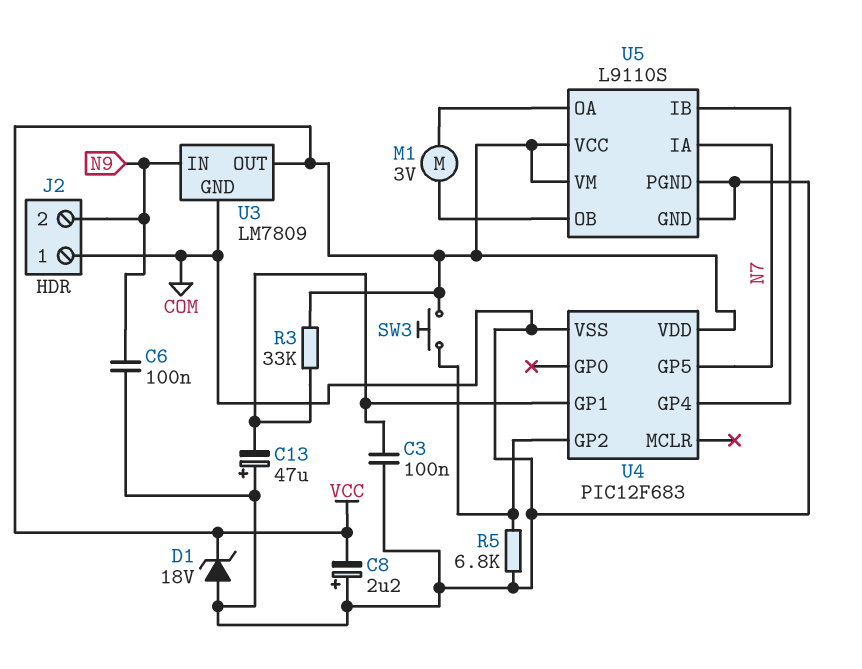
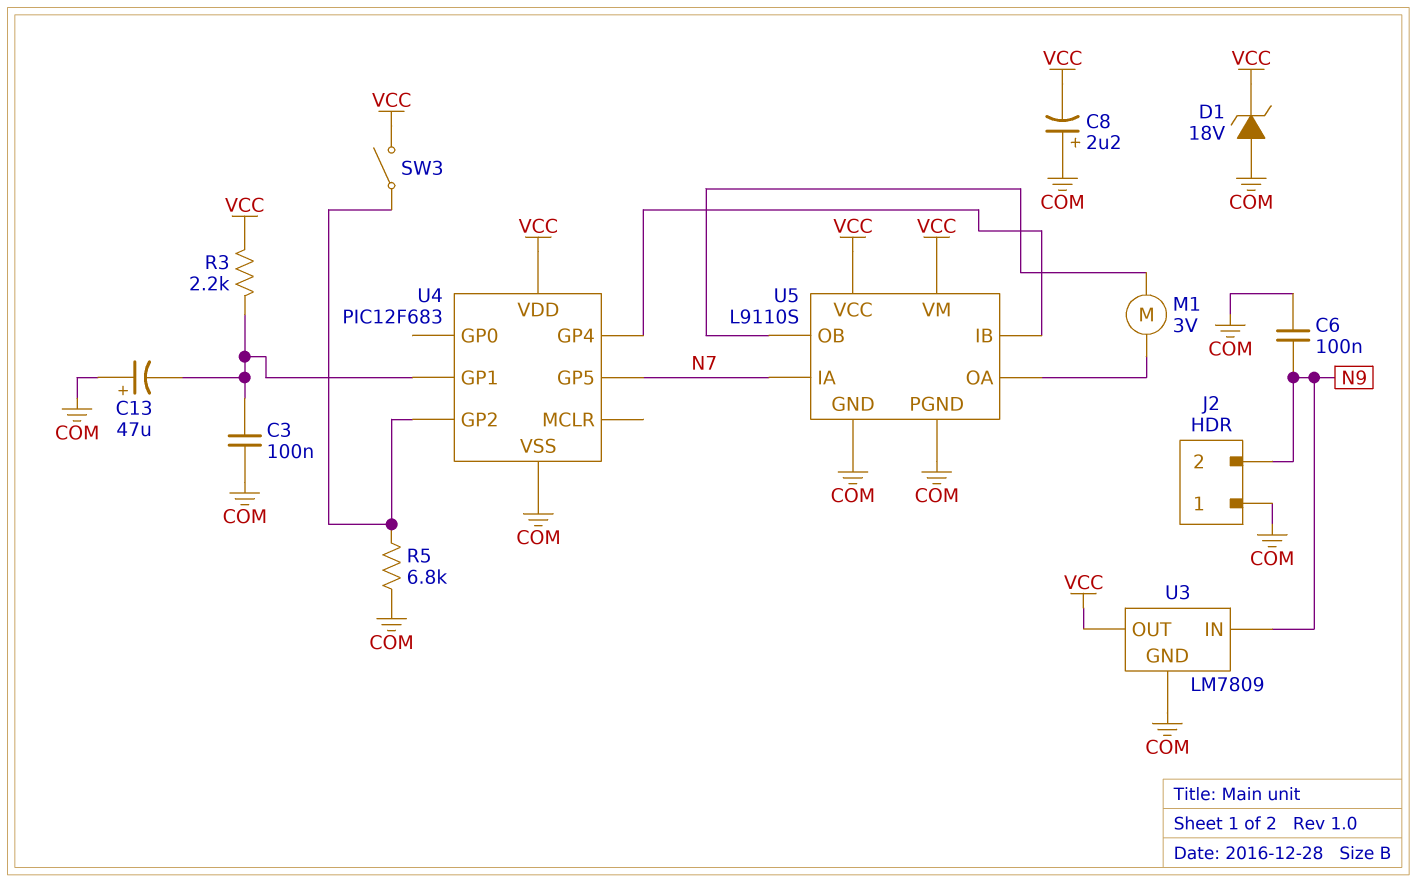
R3: 33k (U4/GP1, VCC) -> 2.2k (U4/GP1, VCC)
SW3: button (U4/GP2, VCC) -> switch (U4/GP2, VCC)

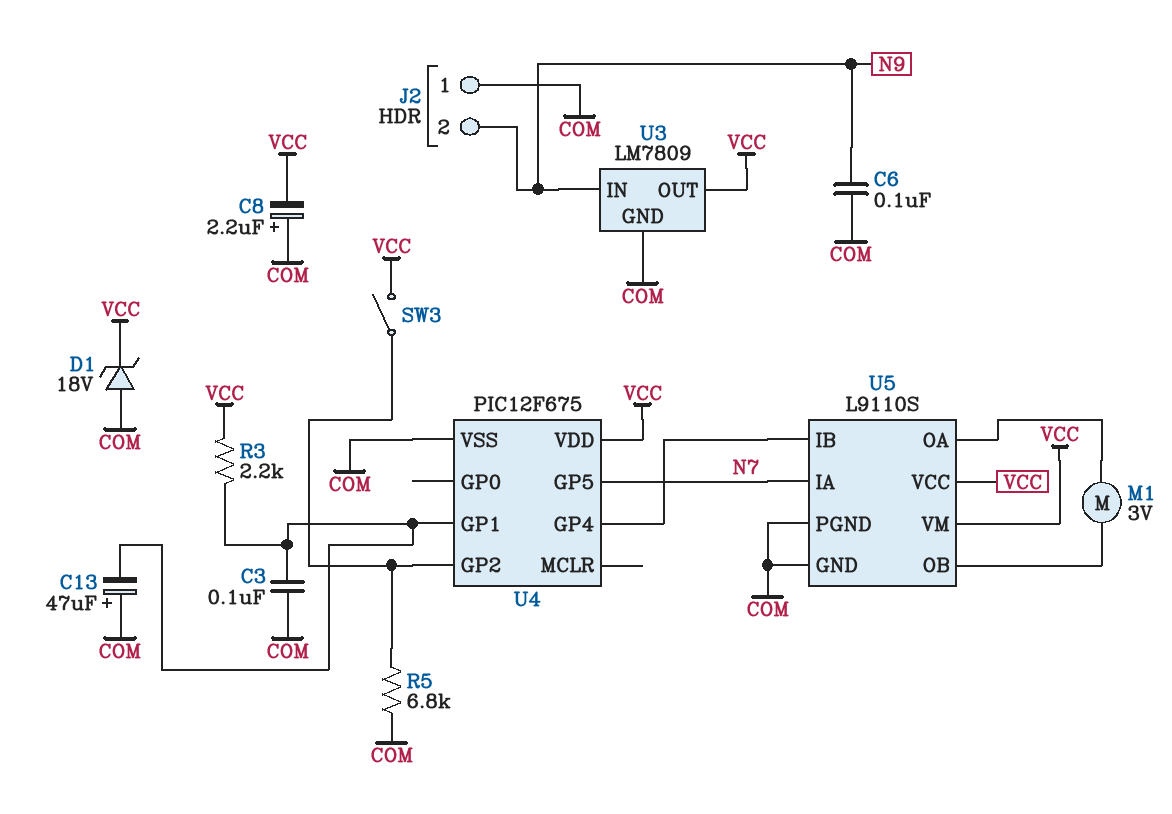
U4: PIC12F683 -> PIC12F675

